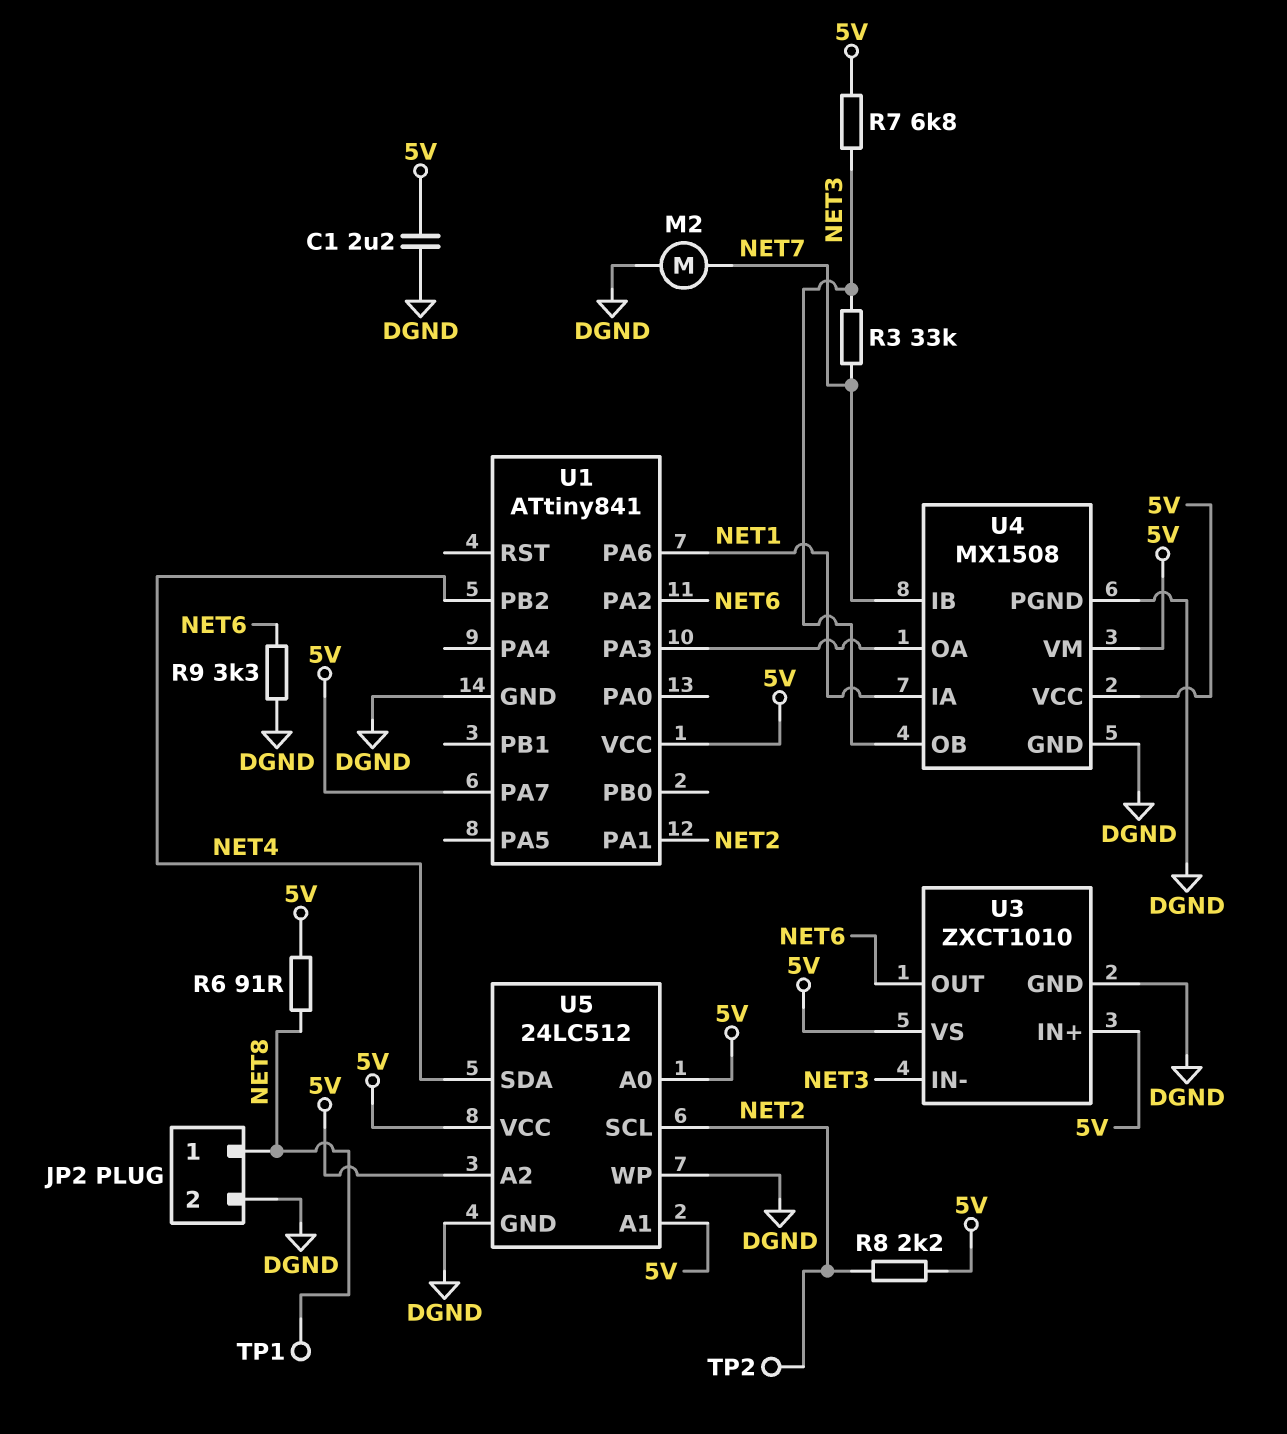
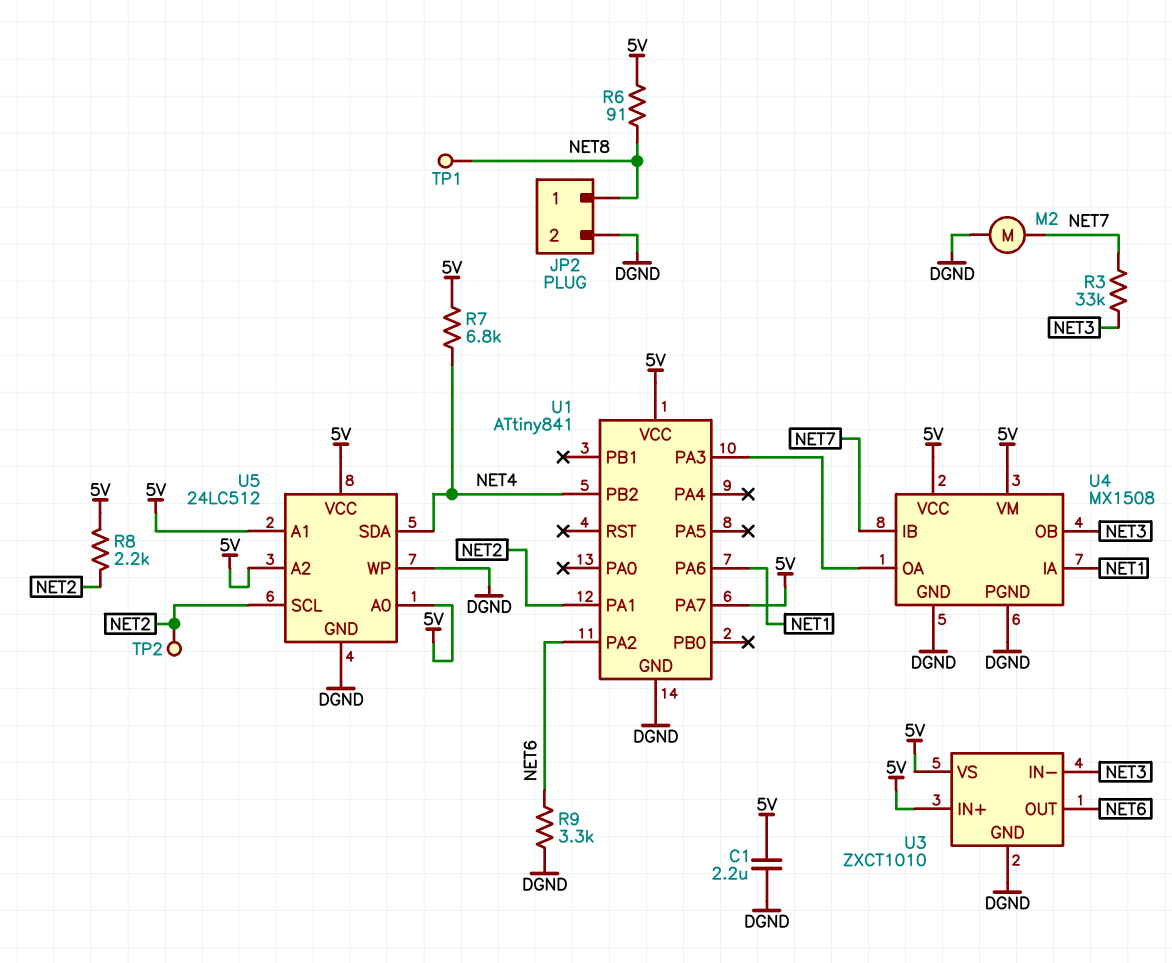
R7: 6.8k (5V, NET3) -> 6.8k (5V, NET4)

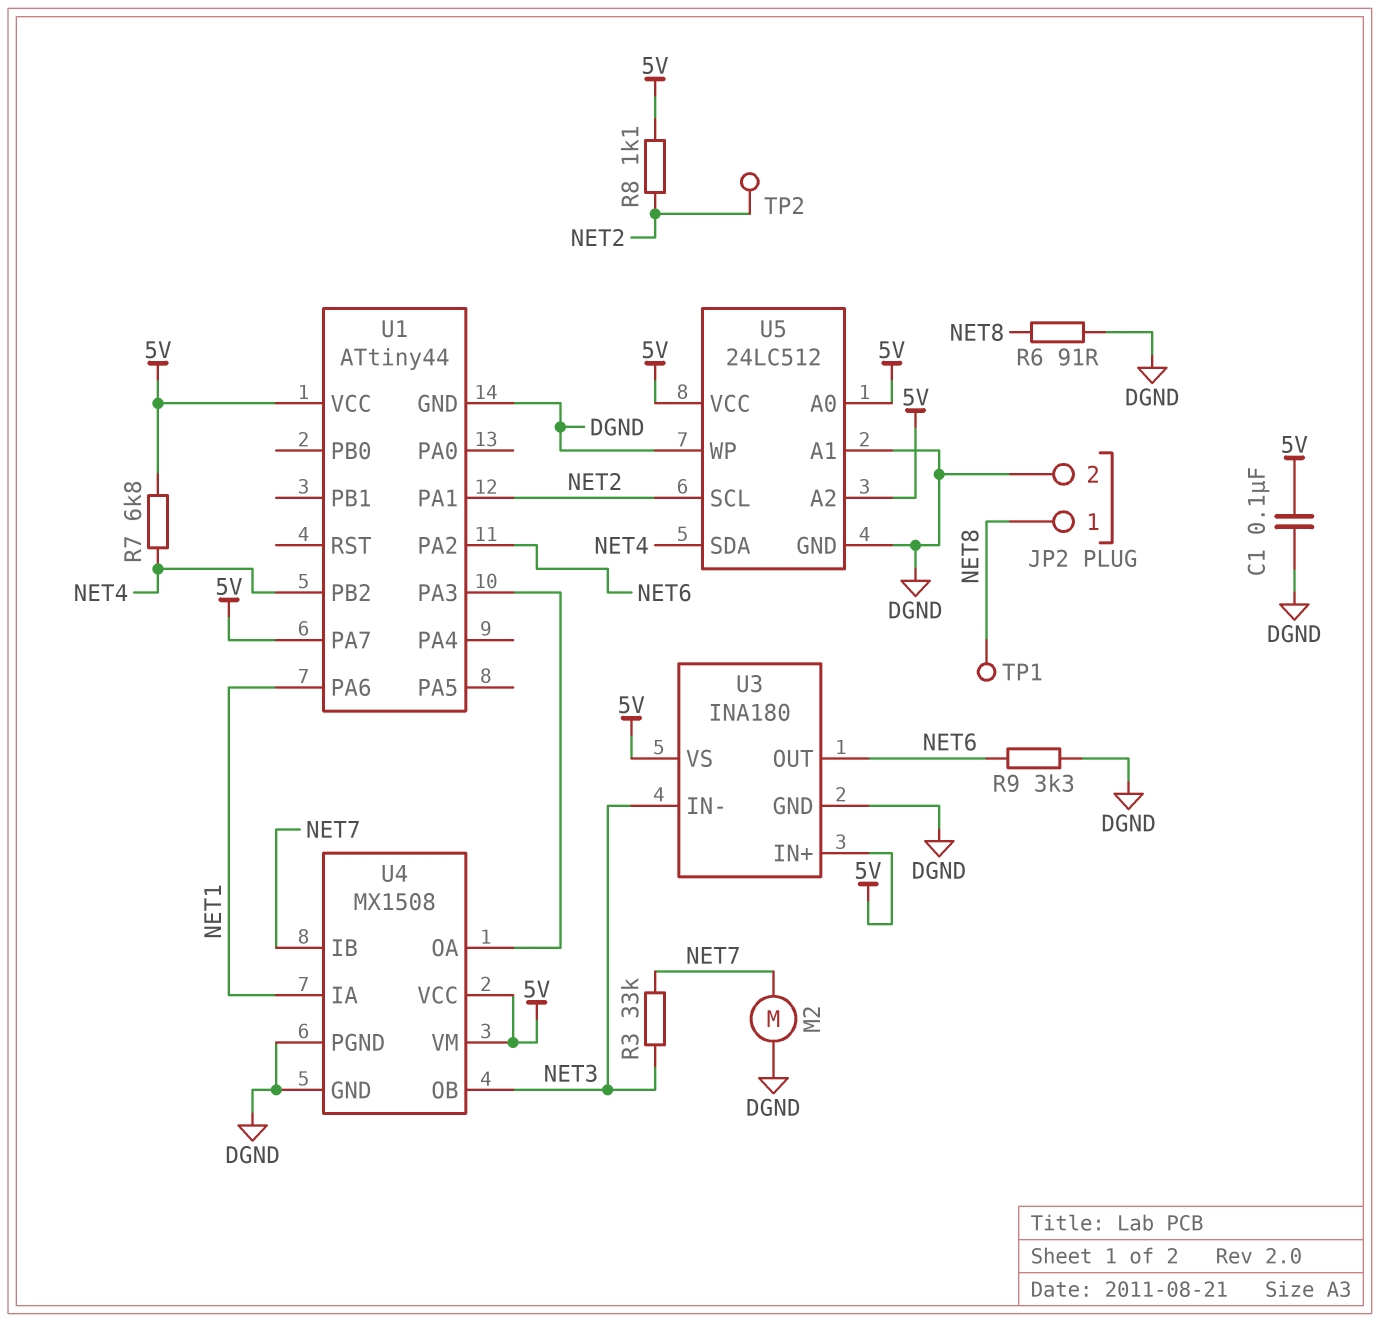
C1: 2.2uF (5V, DGND) -> 100nF (5V, DGND)
R6: 91 (5V, NET8) -> 91 (DGND, NET8)
R8: 2.2k (5V, NET2) -> 1.1k (5V, NET2)
U1: ATtiny841 -> ATtiny44
U3: ZXCT1010 -> INA180
U5 pin A1: 5V -> DGND

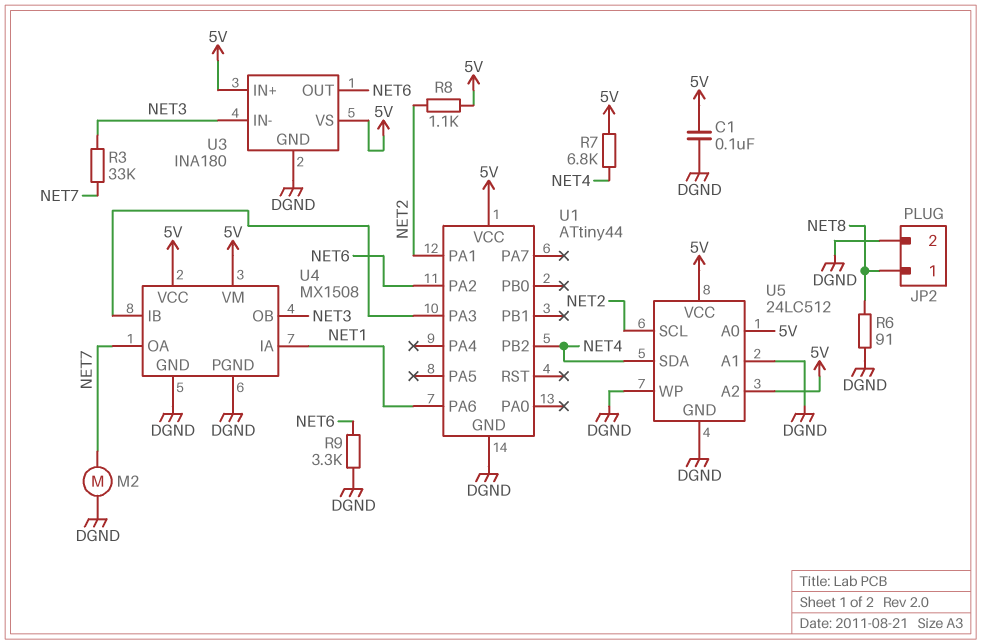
TP1: test point (NET8) -> none
TP2: test point (NET2) -> none
U1 pin PA7: 5V -> none
U4 pin IB: NET7 -> U1/PA3
U4 pin OA: U1/PA3 -> NET7

